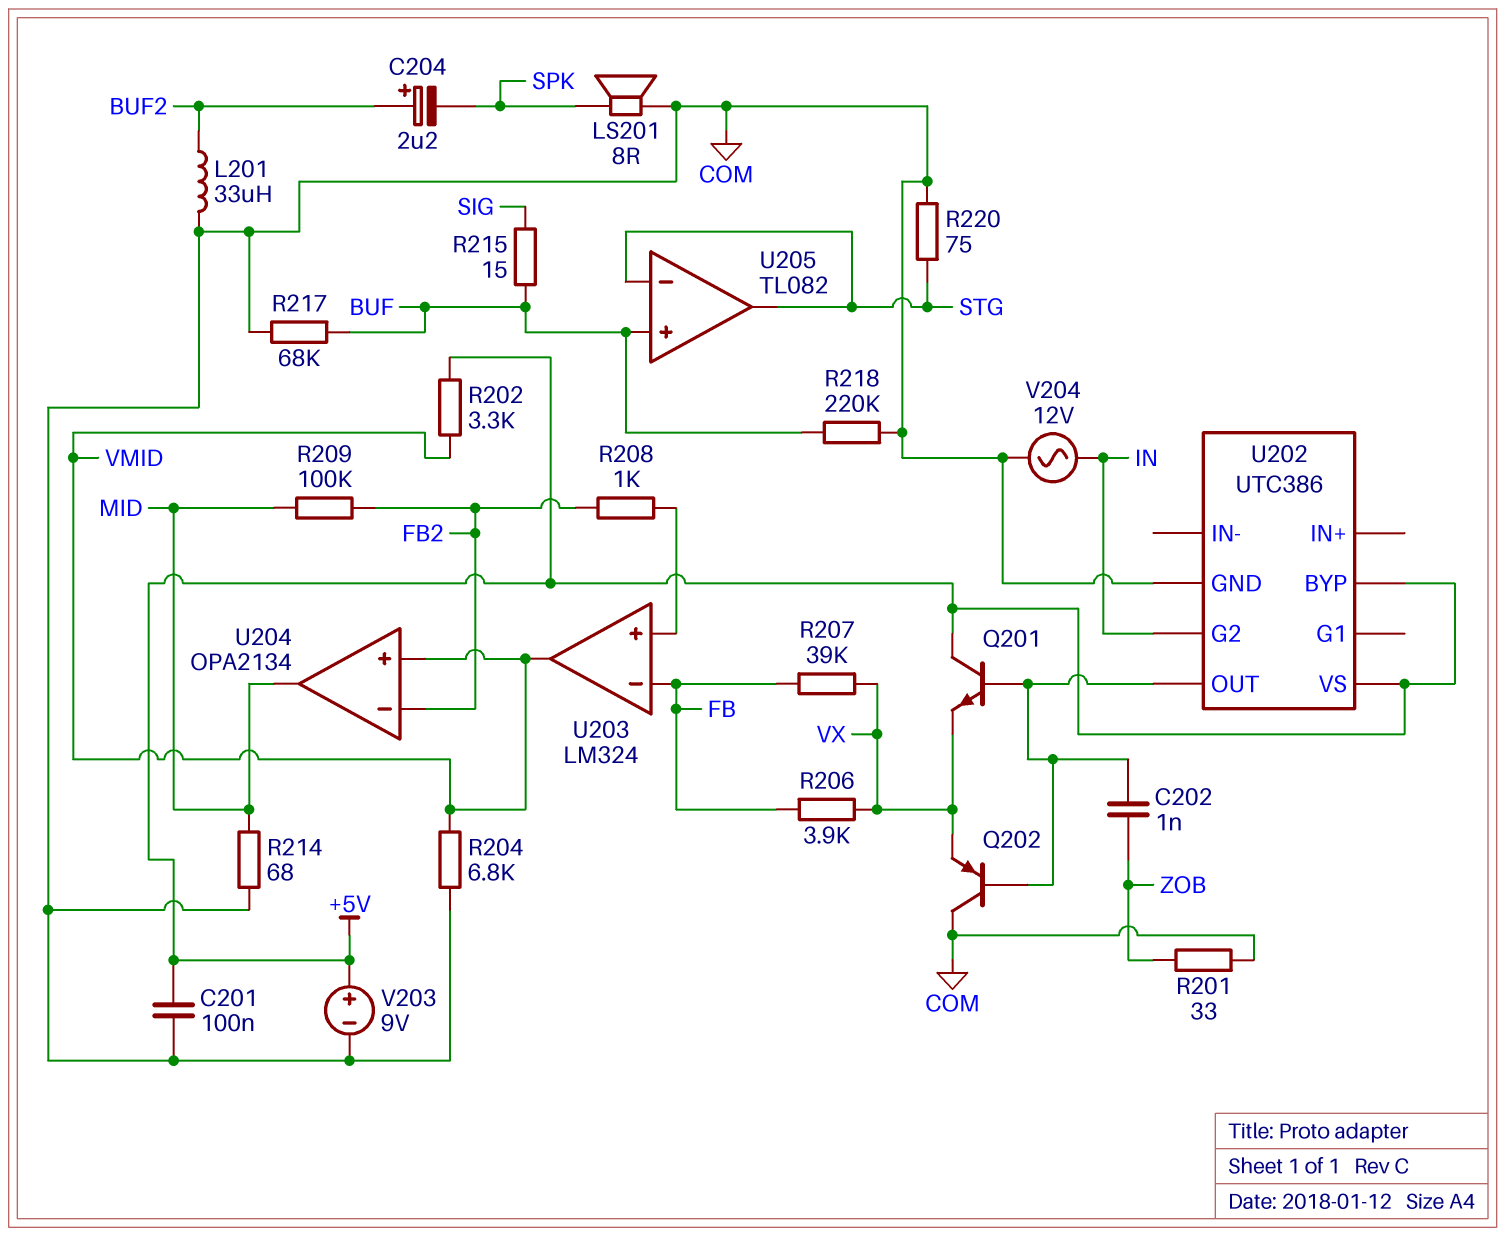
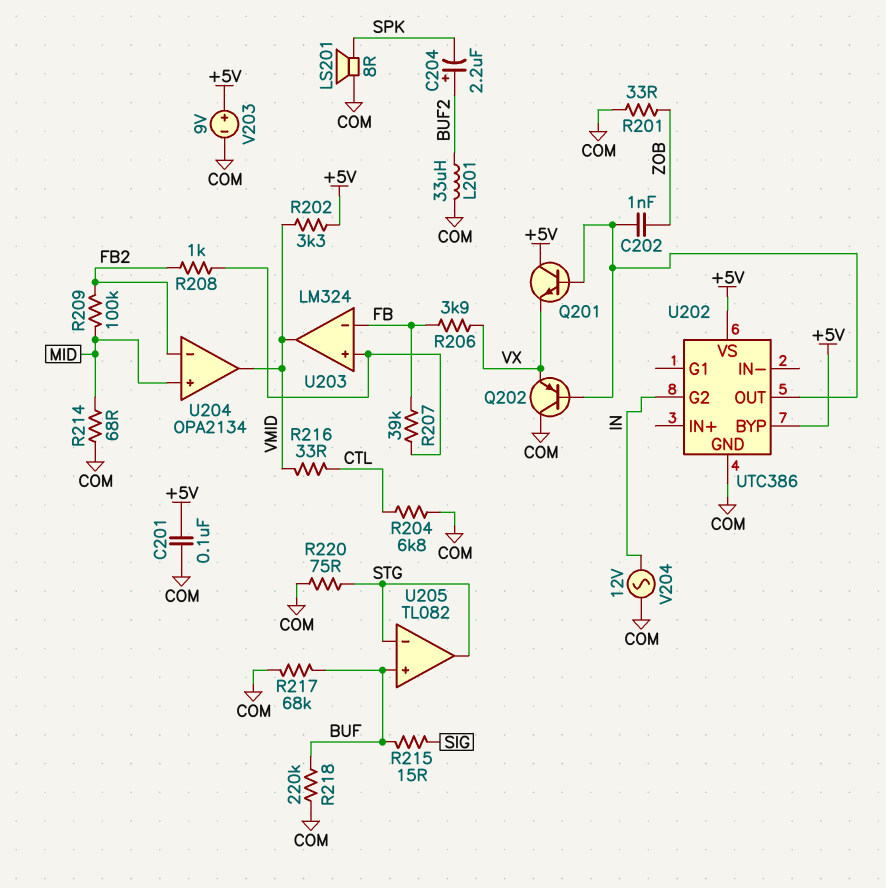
R204: 6.8k (COM, VMID) -> 6.8k (COM, CTL)
R207: 39k (FB, VX) -> 39k (FB, U203/in+)
R216: none -> 33 (CTL, VMID)
U204 pin in+: VMID -> MID
U204 pin out: MID -> VMID

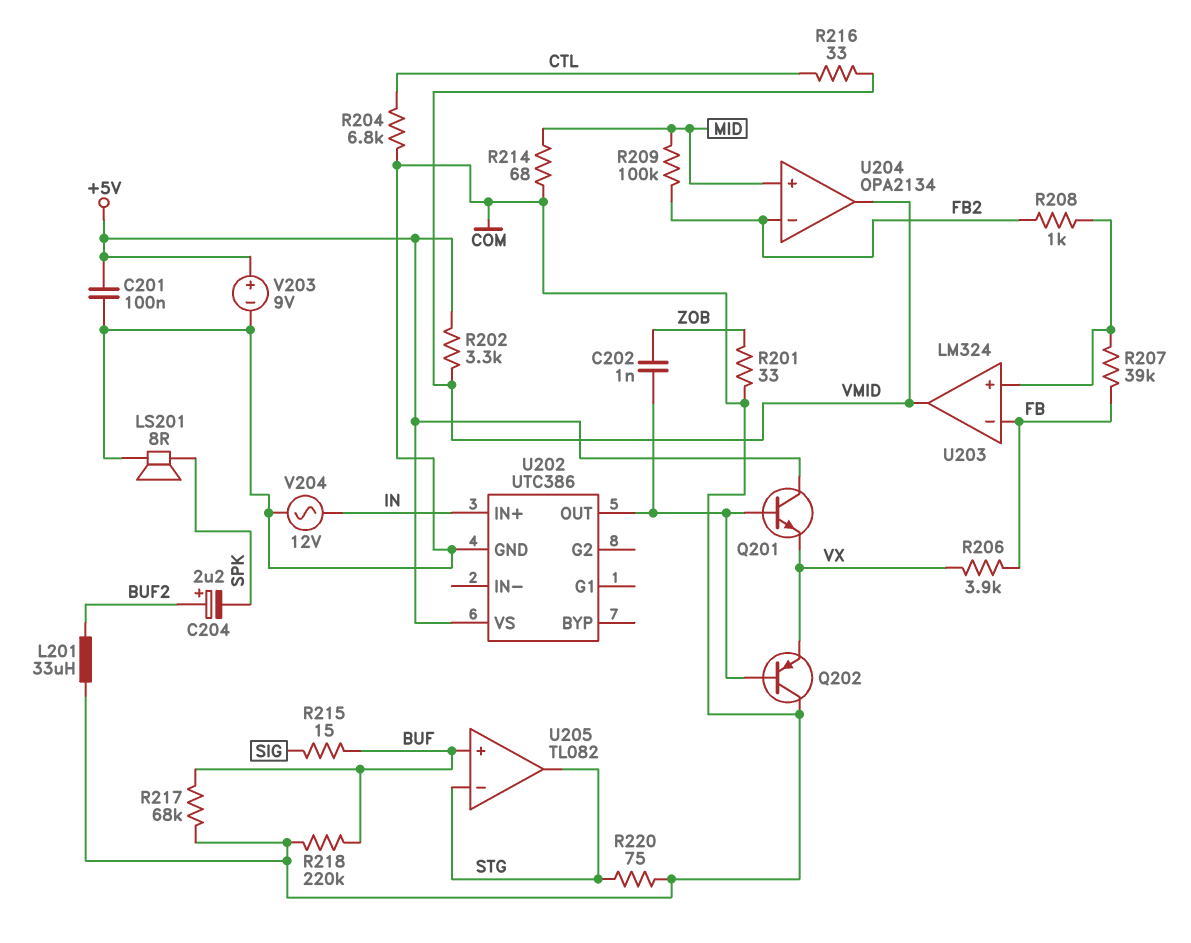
U202 pin BYP: +5V -> none
U202 pin G2: IN -> none
U202 pin IN+: none -> IN

